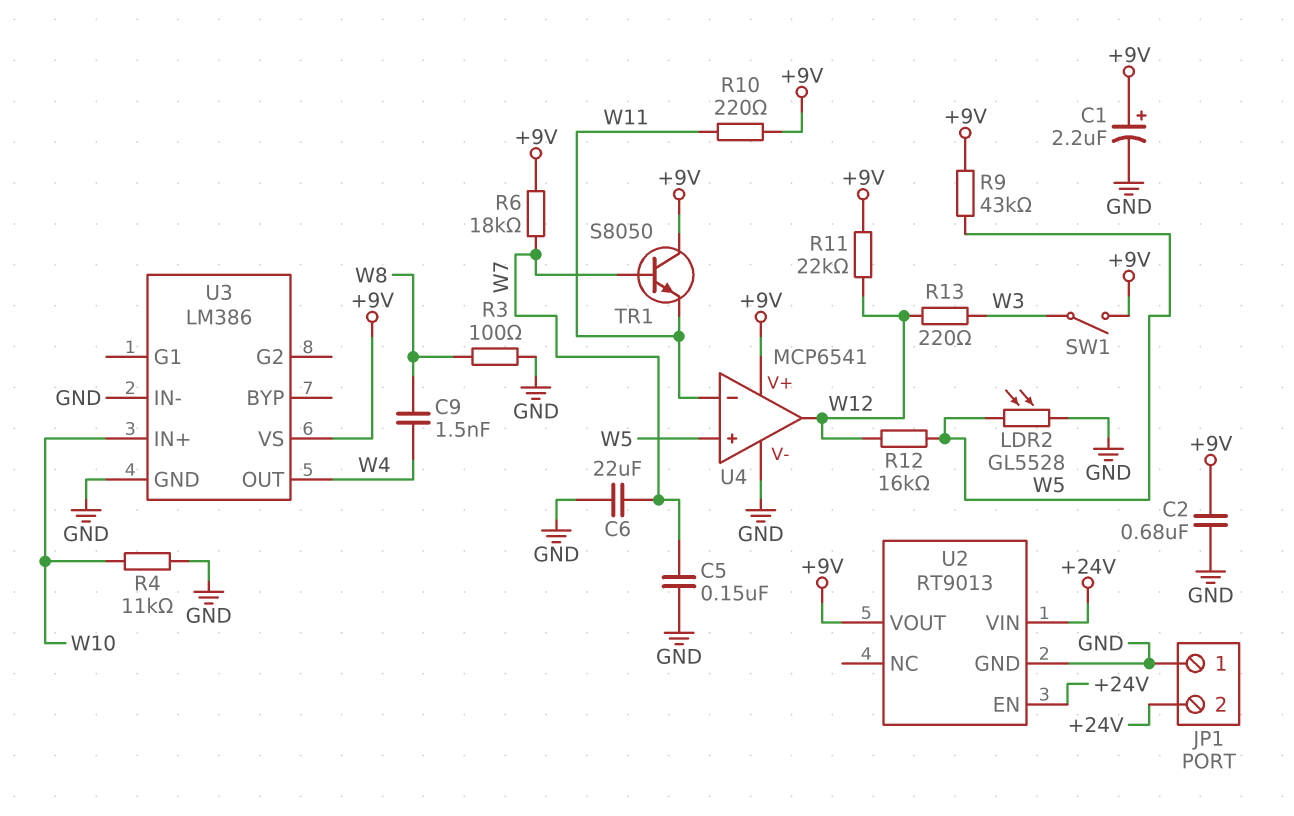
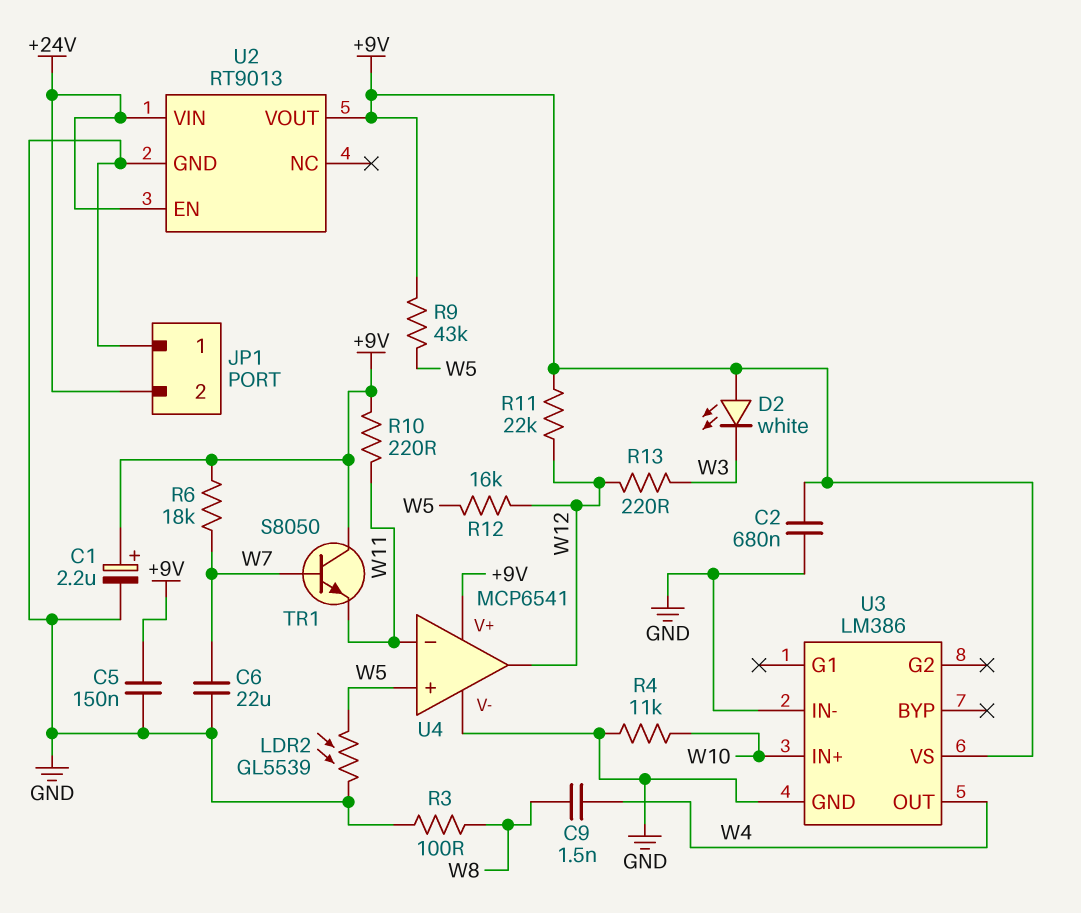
C5: 150nF (GND, W7) -> 150nF (+9V, GND)
D2: none -> LED white (A +9V, K W3)
LDR2: GL5528 (GND, W5) -> GL5539 (GND, W5)
SW1: switch (+9V, W3) -> none

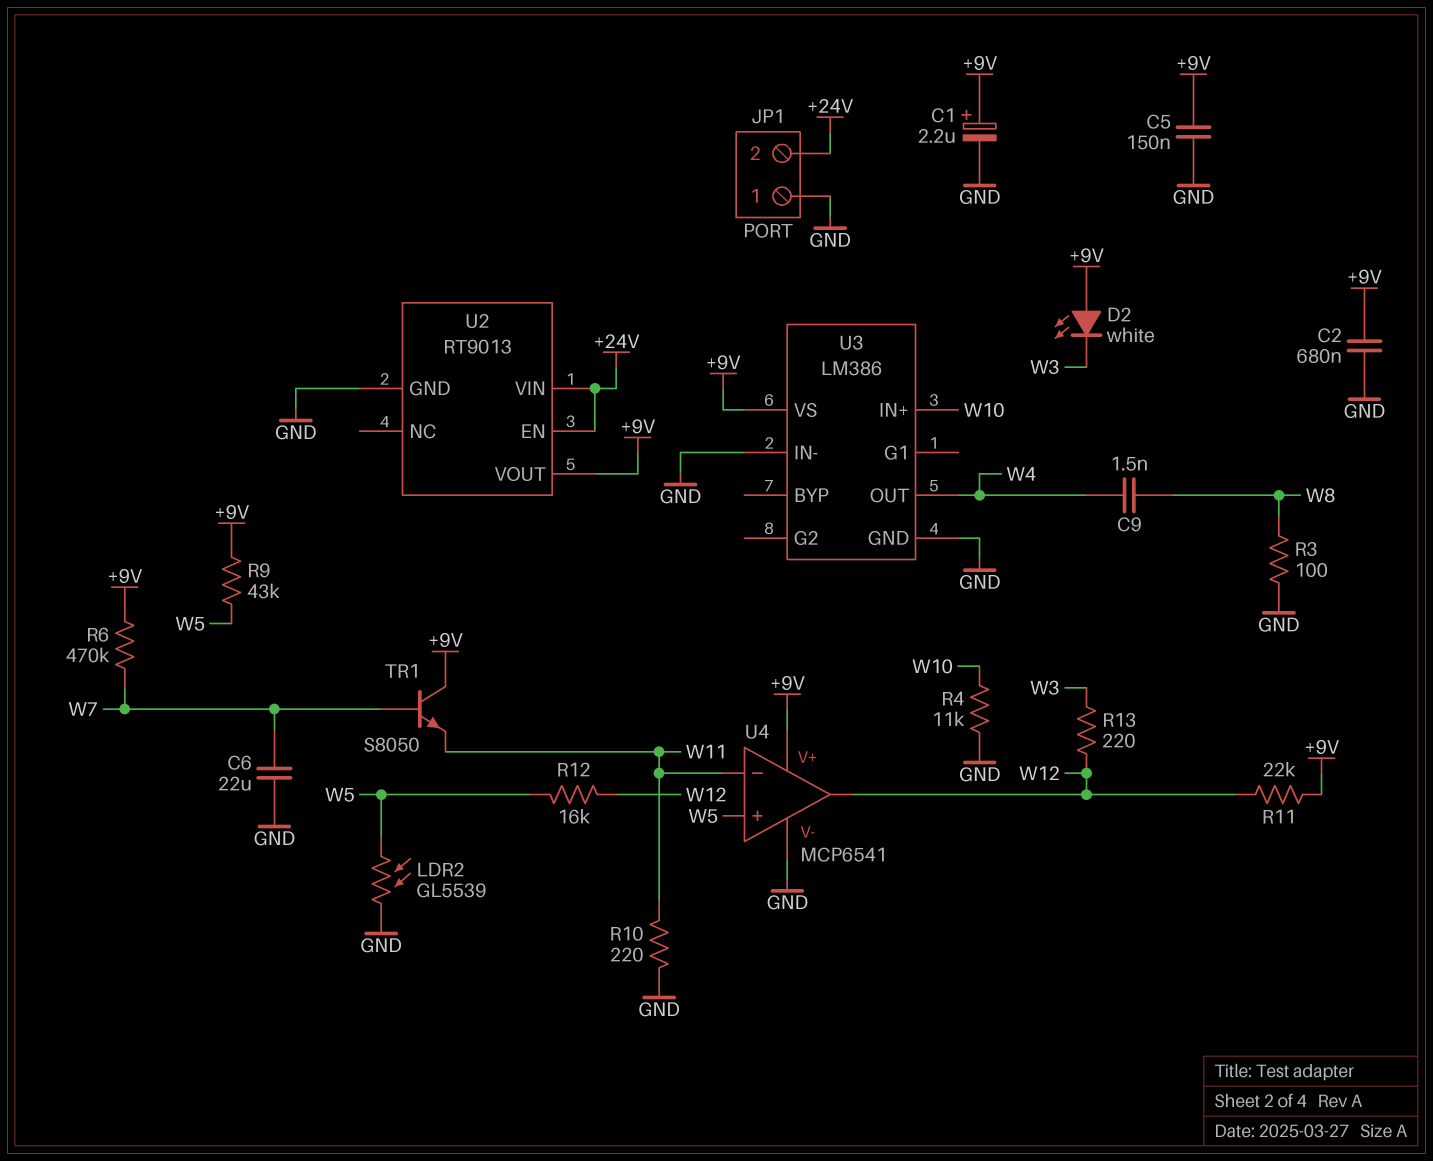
R6: 18k (+9V, W7) -> 470k (+9V, W7)
R10: 220 (+9V, W11) -> 220 (GND, W11)

